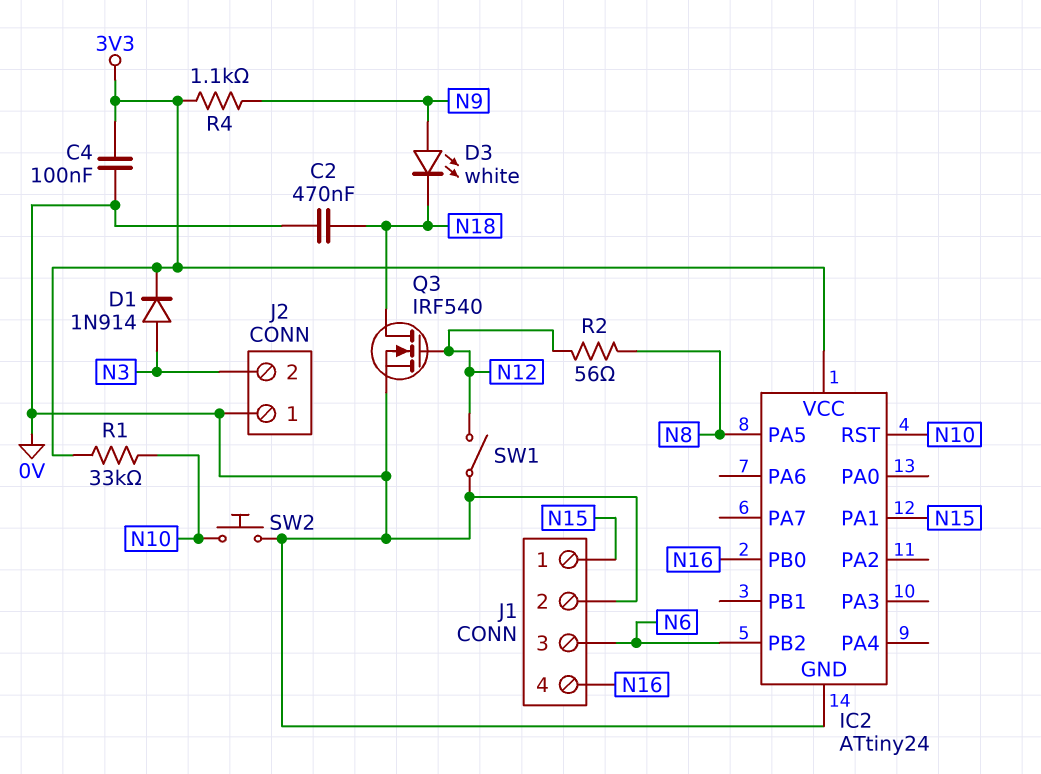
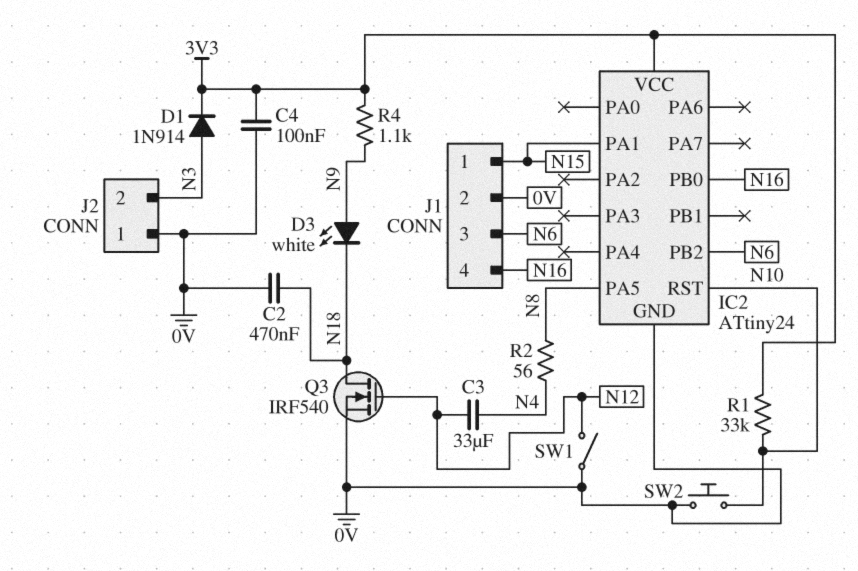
C3: none -> 33uF (N4, N12)
R2: 56 (N8, N12) -> 56 (N4, N8)

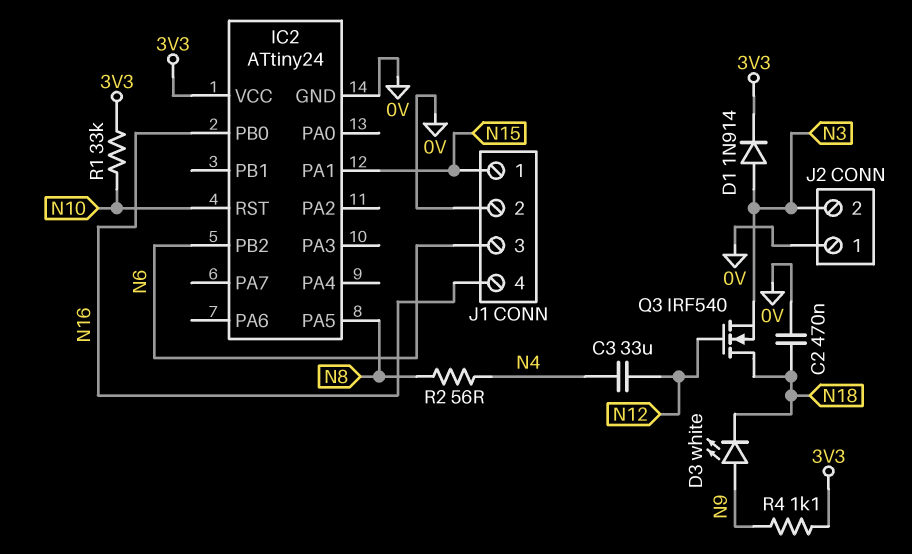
C4: 100nF (0V, 3V3) -> none
Q3: NMOS IRF540 (G N12, D N18, S 0V) -> NMOS IRF540 (G N12, D N18, S N3)
SW1: switch (0V, N12) -> none
SW2: button (0V, N10) -> none

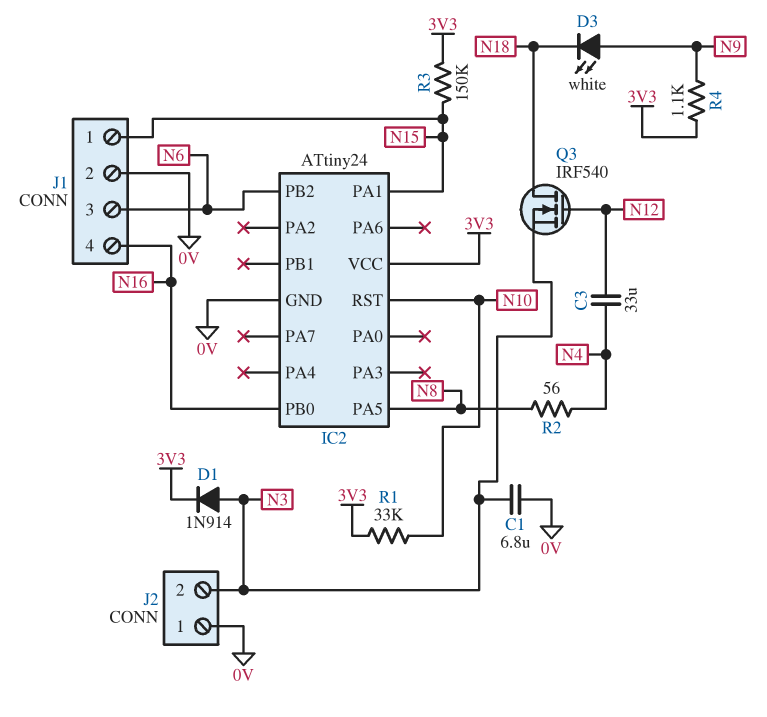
C1: none -> 6.8uF (0V, N3)
C2: 470nF (0V, N18) -> none
R3: none -> 150k (3V3, N15)

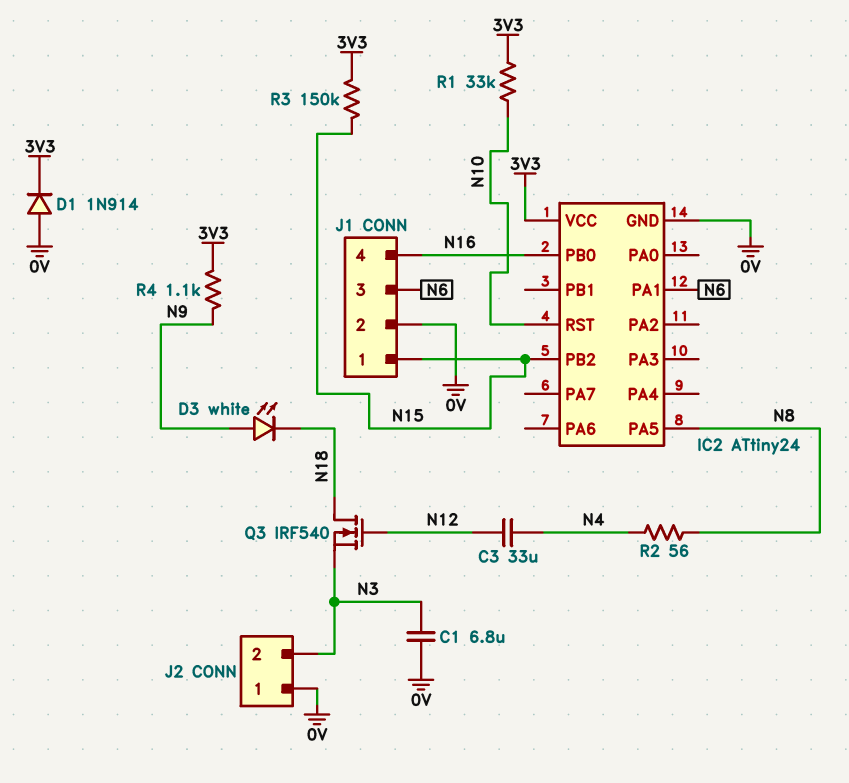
D1: diode 1N914 (A N3, K 3V3) -> diode 1N914 (A 0V, K 3V3)
IC2 pin PA1: N15 -> N6
IC2 pin PB2: N6 -> N15

